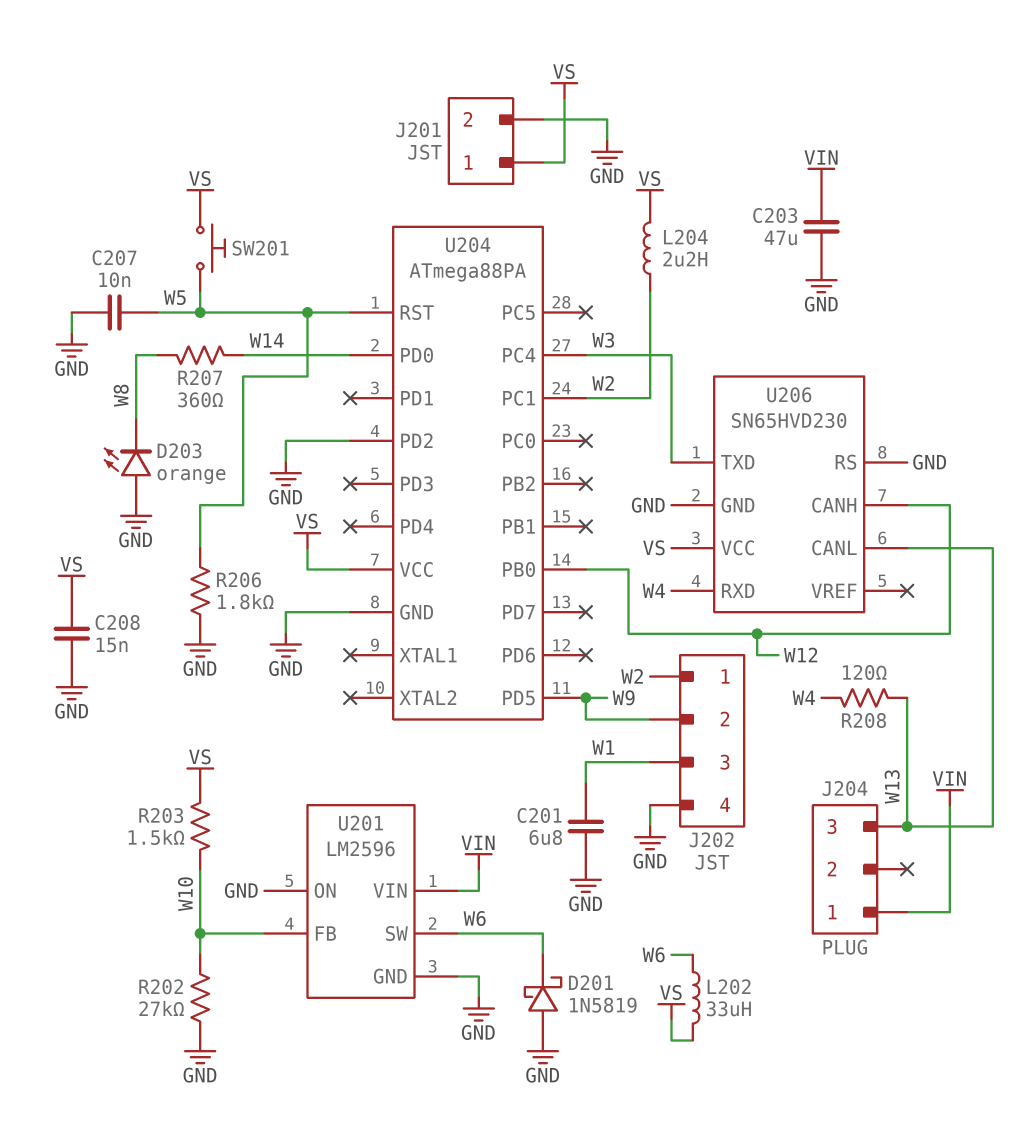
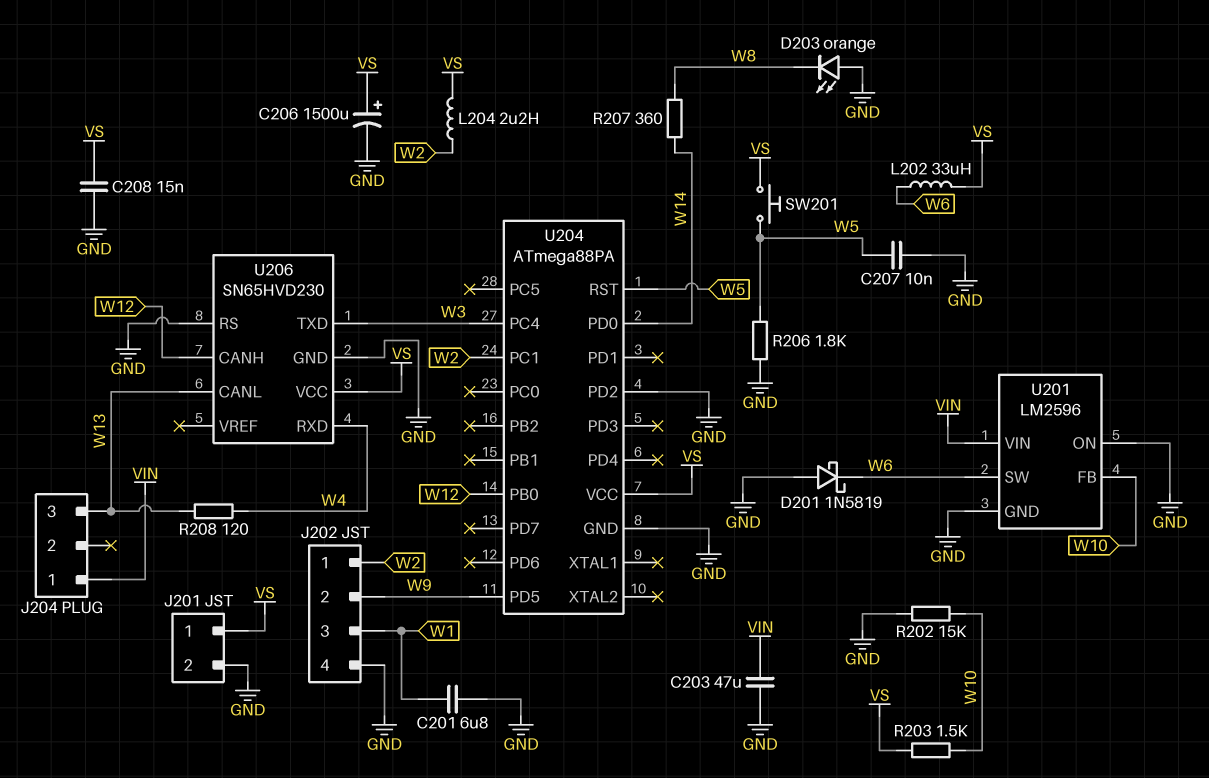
C206: none -> 1500uF (plus VS, minus GND)
R202: 27k (GND, W10) -> 15k (GND, W10)

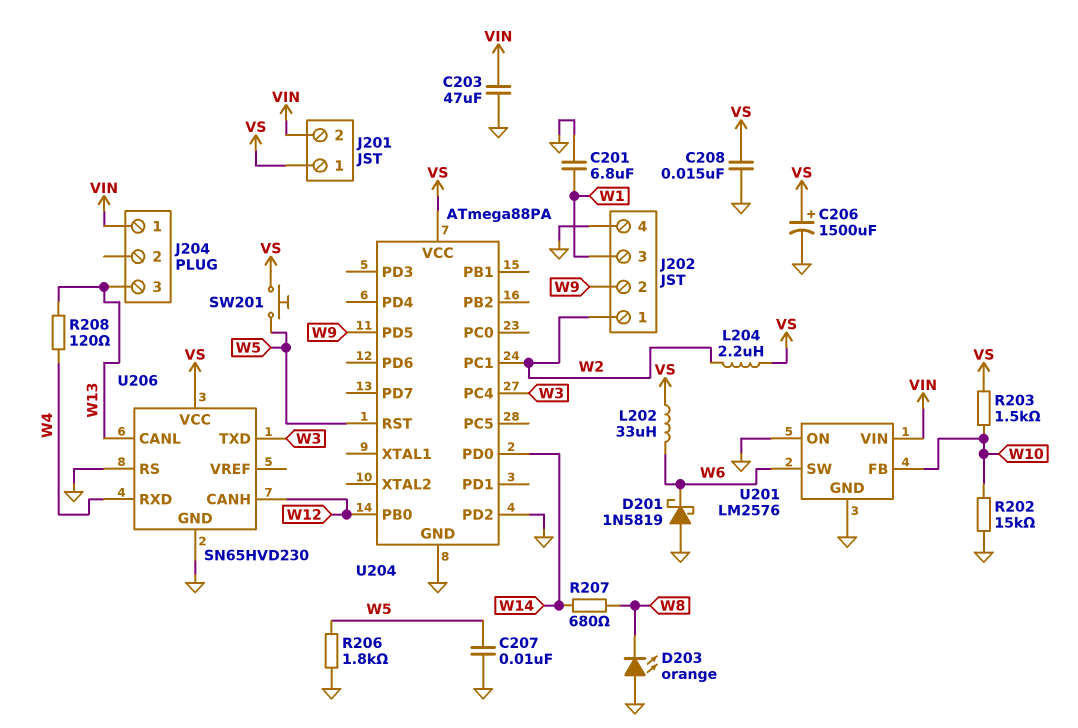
J201 pin 2: GND -> VIN
R207: 360 (W8, W14) -> 680 (W8, W14)
U201: LM2596 -> LM2576

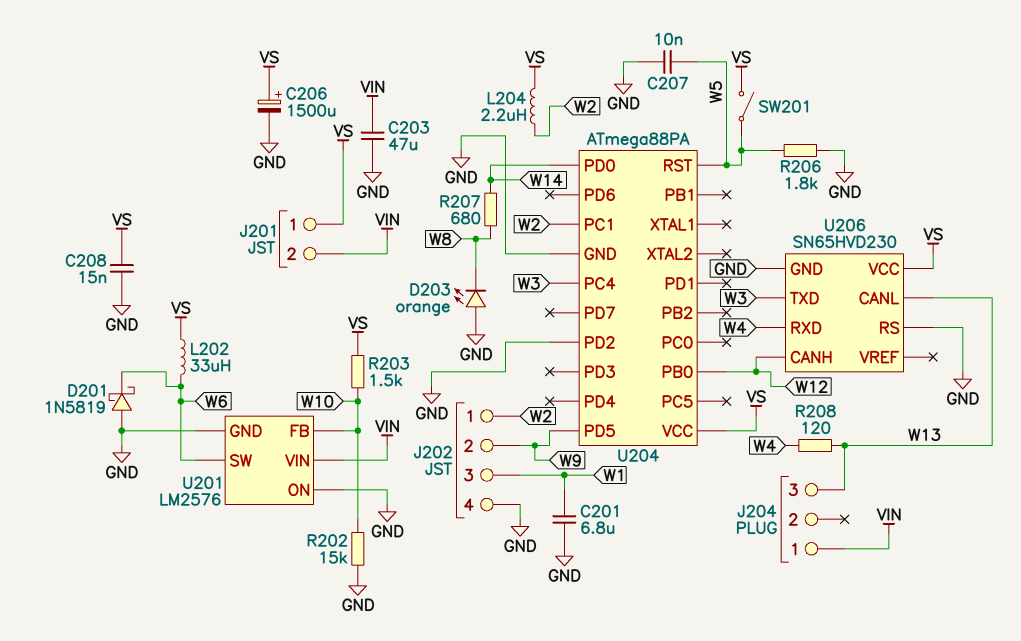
SW201: button (VS, W5) -> switch (VS, W5)

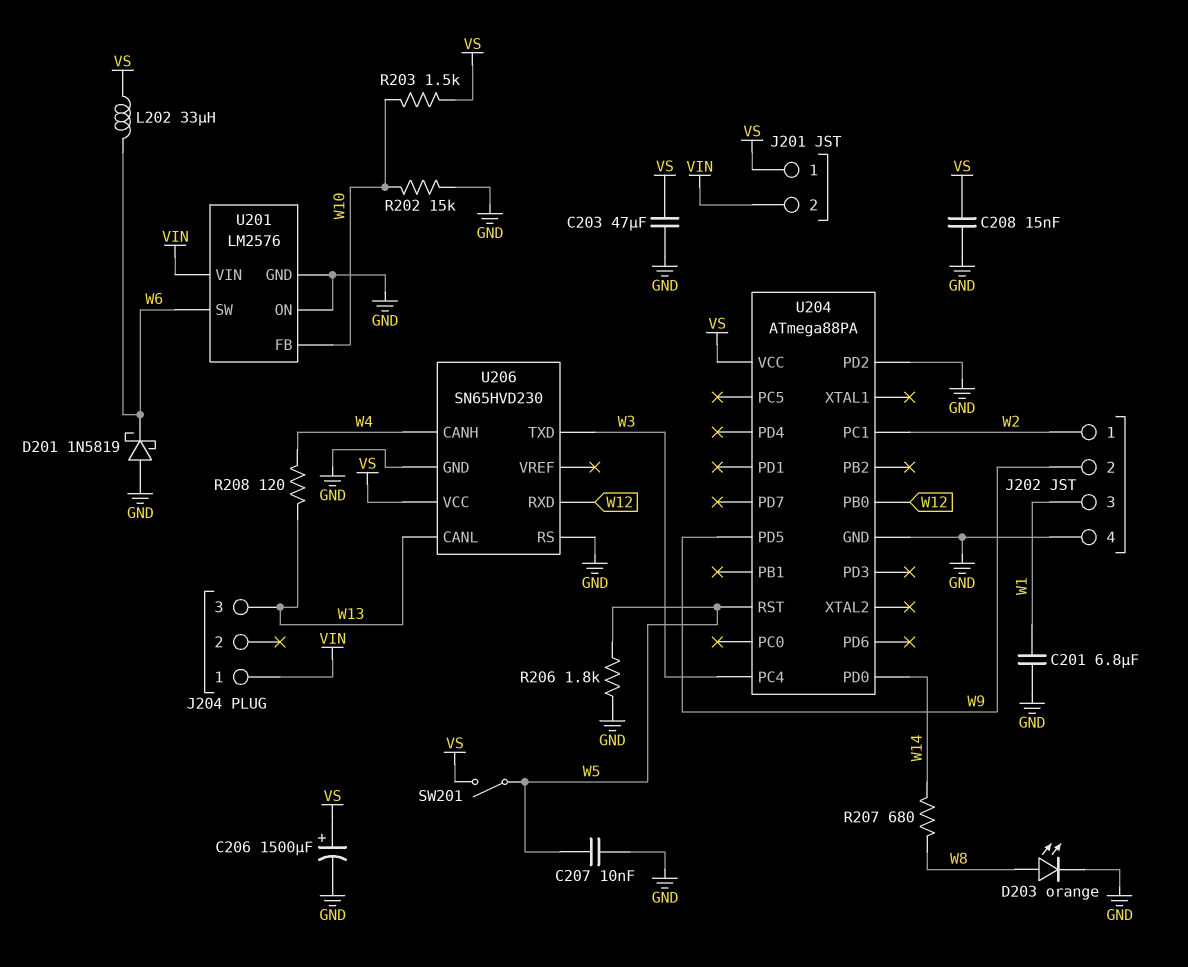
C203: 47uF (GND, VIN) -> 47uF (GND, VS)
D203: LED orange (A GND, K W8) -> LED orange (A W8, K GND)
L204: 2.2uH (VS, W2) -> none
U206 pin CANH: W12 -> W4
U206 pin RXD: W4 -> W12

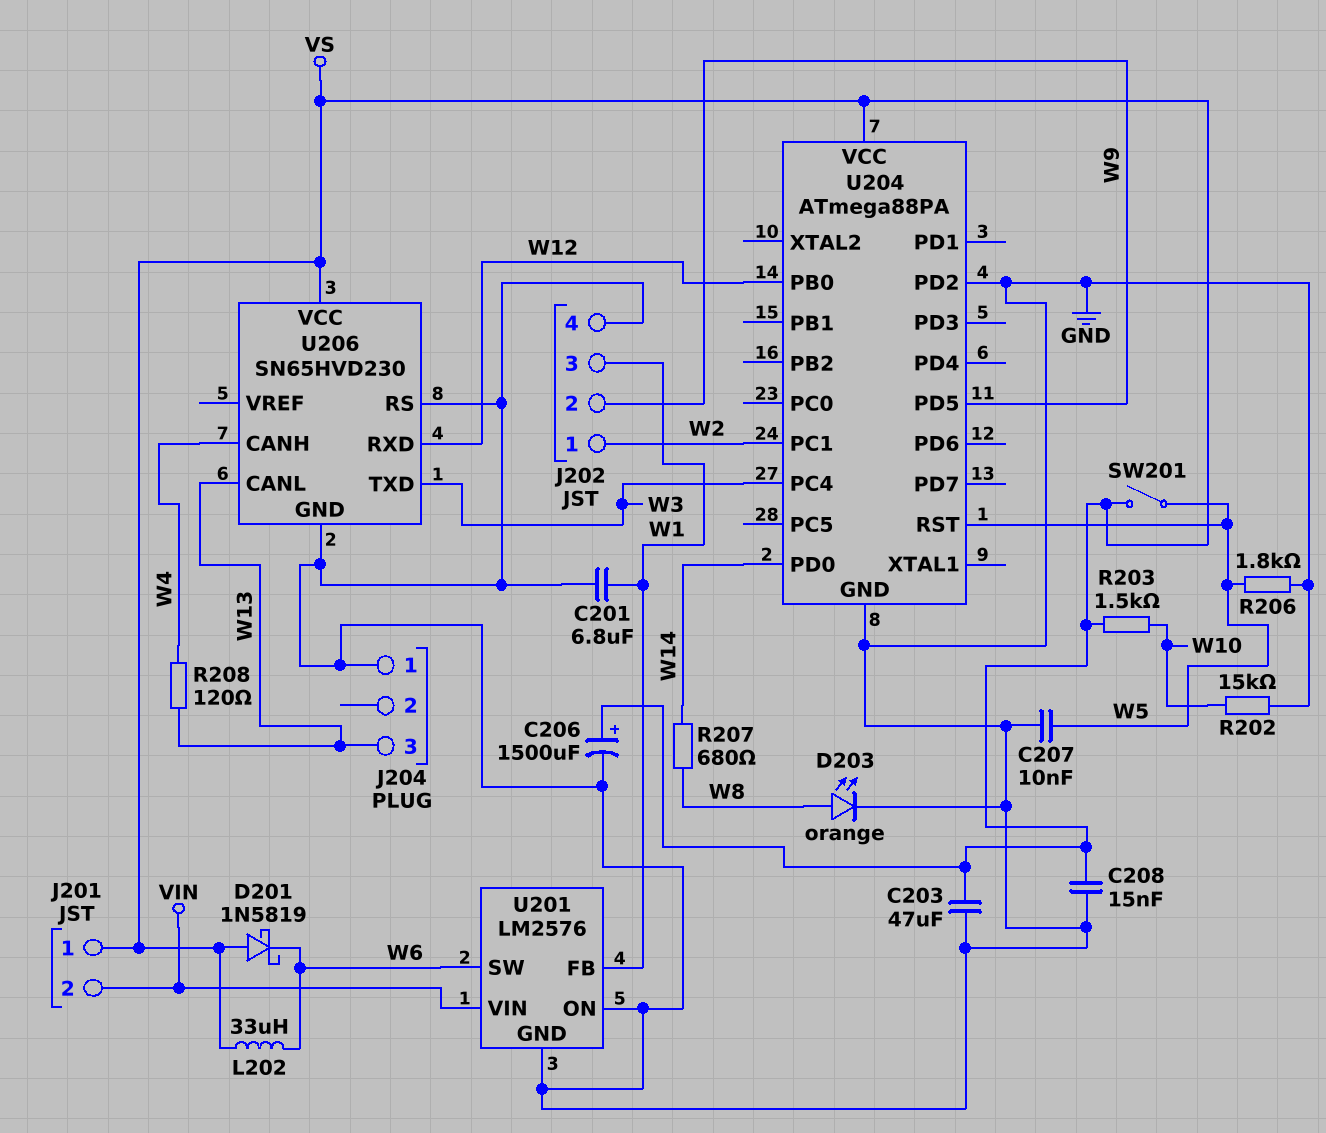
D201: schottky 1N5819 (A GND, K W6) -> schottky 1N5819 (A VS, K W6)
J204 pin 1: VIN -> GND
U201 pin FB: W10 -> W1

